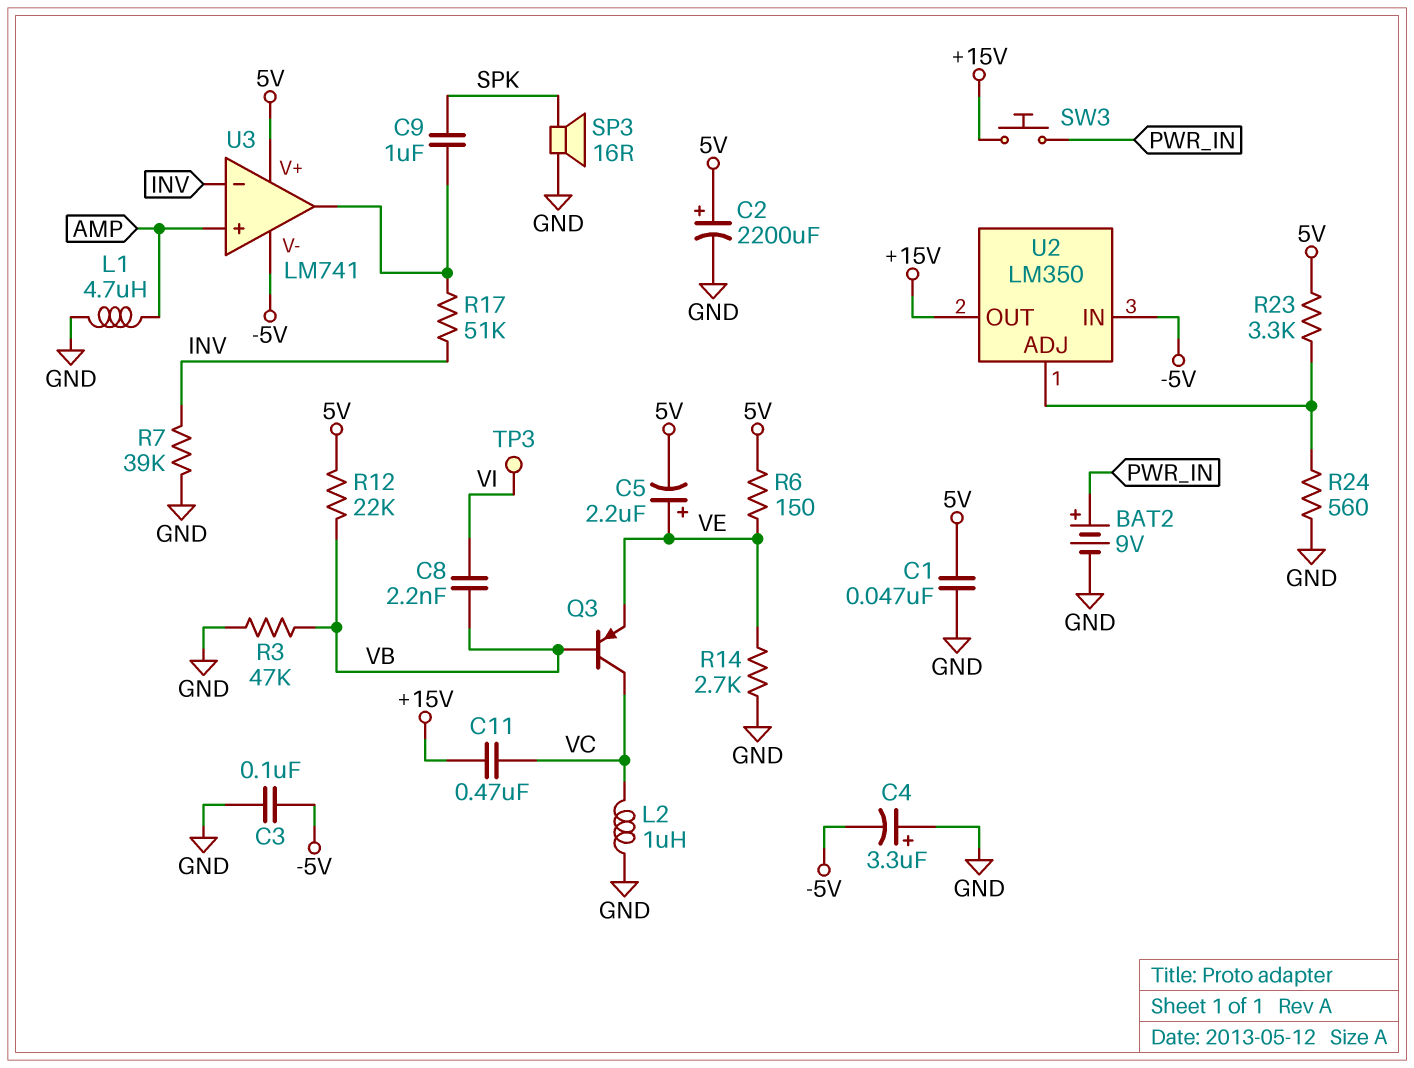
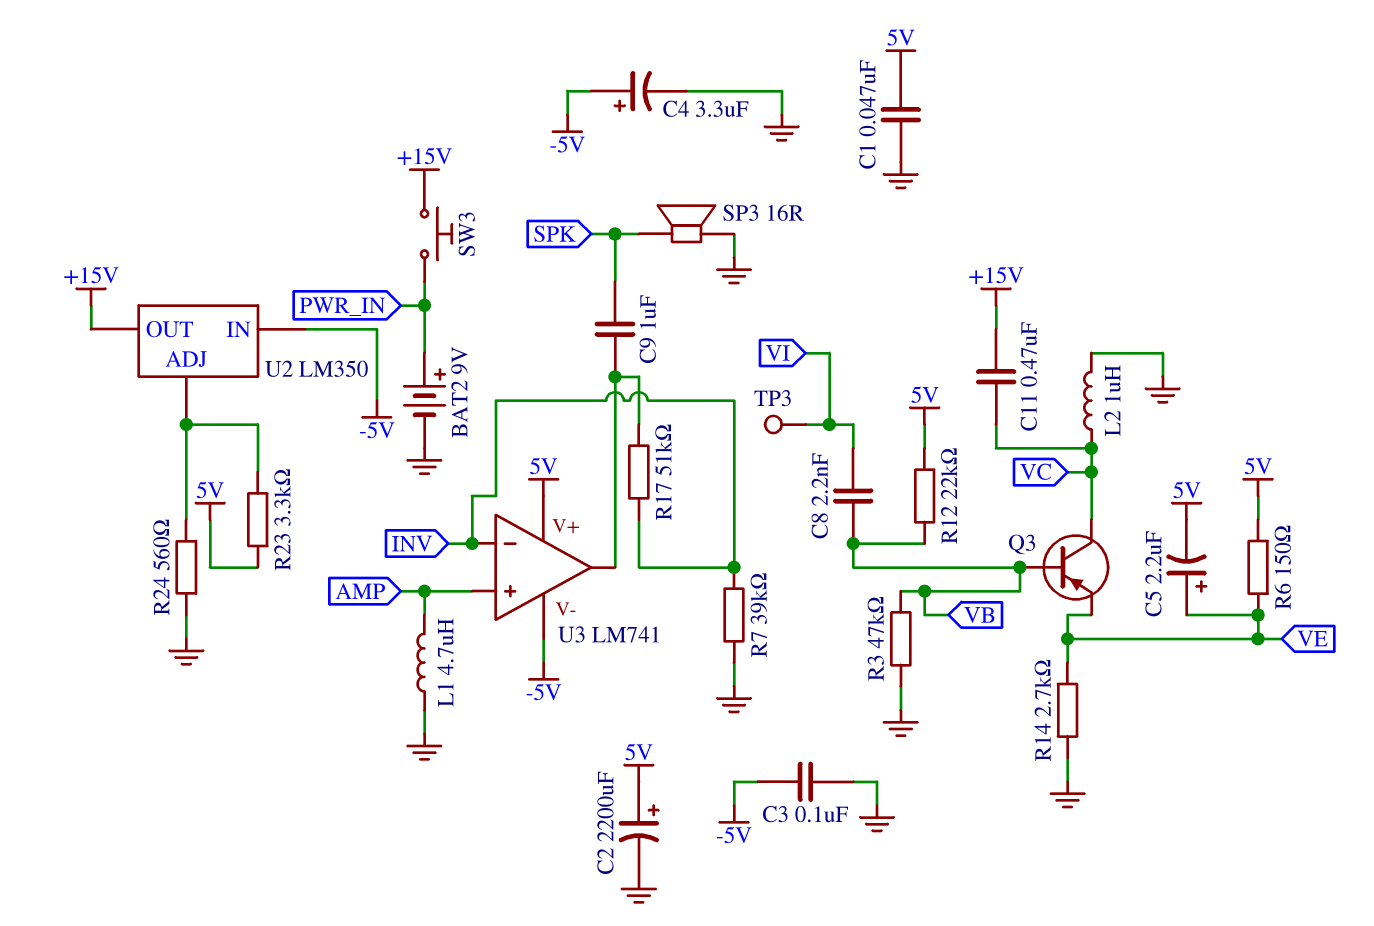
C4: 3.3uF (plus GND, minus -5V) -> 3.3uF (plus -5V, minus GND)

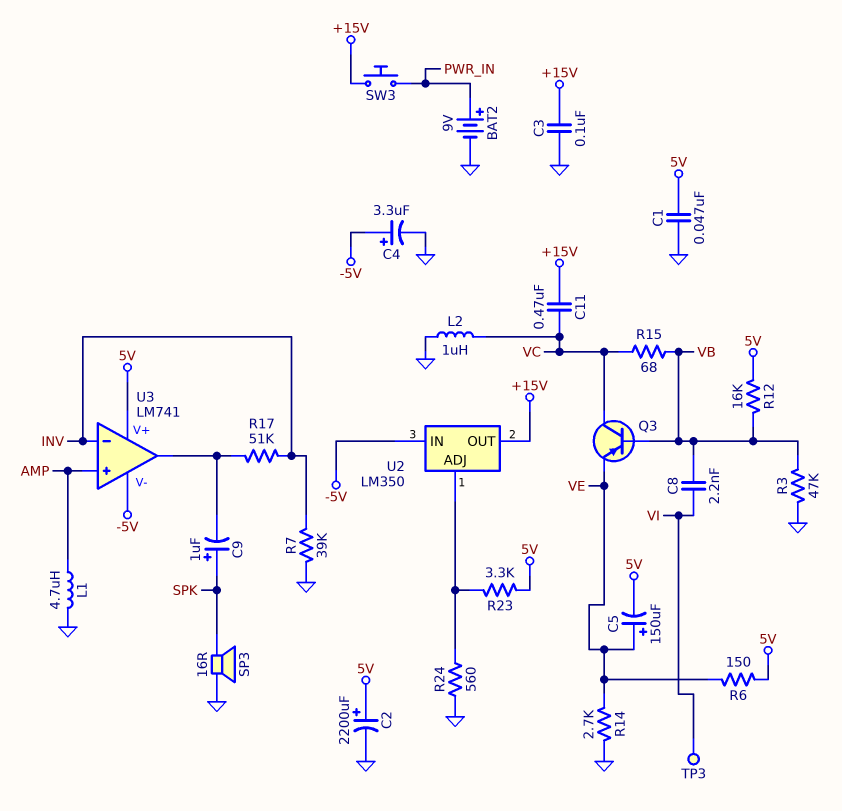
C3: 100nF (-5V, GND) -> 100nF (+15V, GND)
C5: 2.2uF (plus VE, minus 5V) -> 150uF (plus VE, minus 5V)
C9: 1uF (SPK, U3/out) -> 1uF (plus SPK, minus U3/out)
R12: 22k (5V, VB) -> 16k (5V, VB)
R15: none -> 68 (VB, VC)

